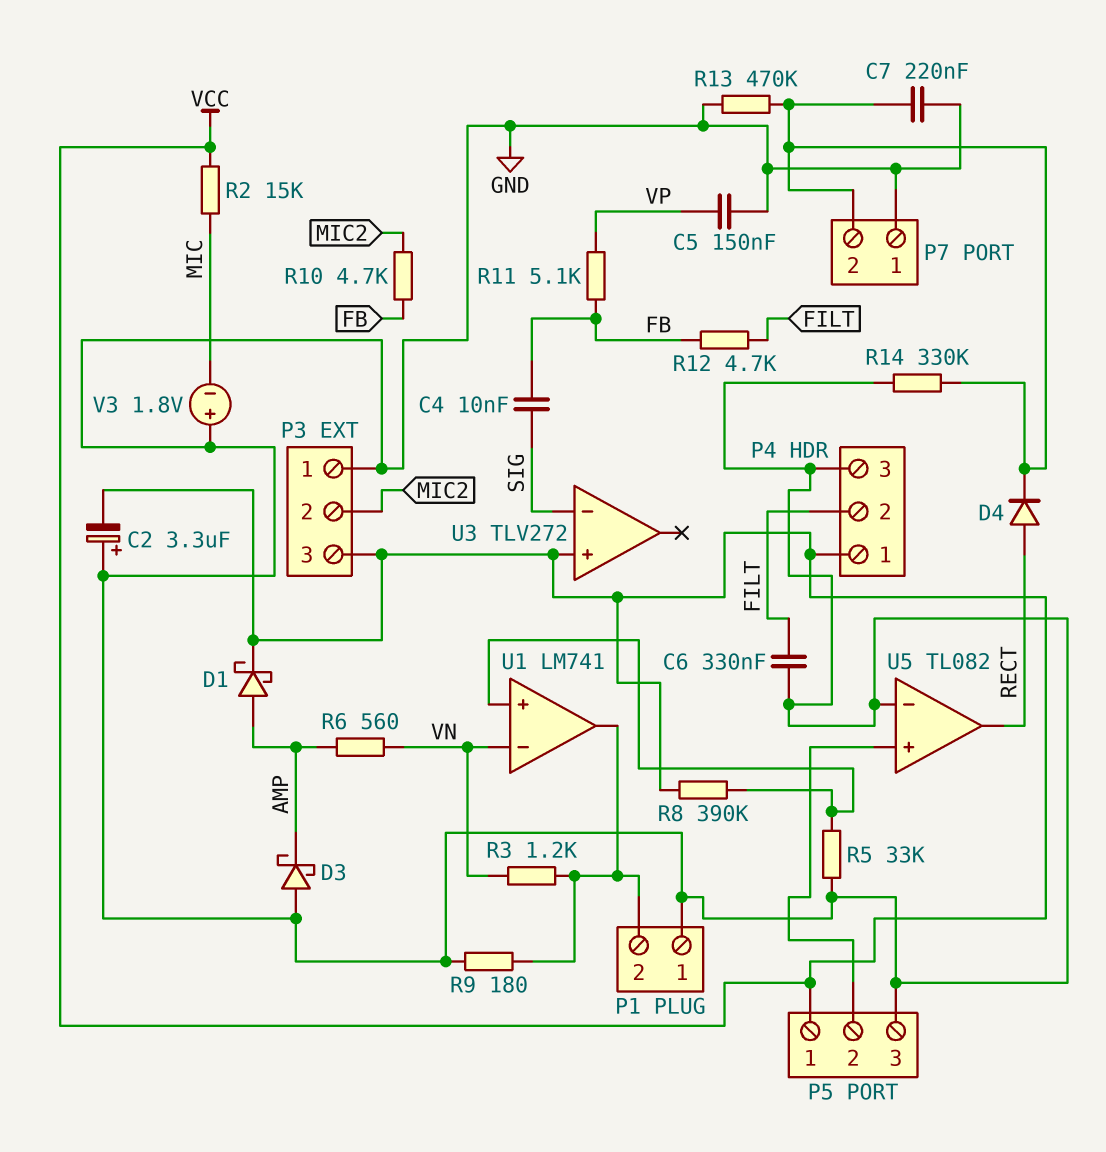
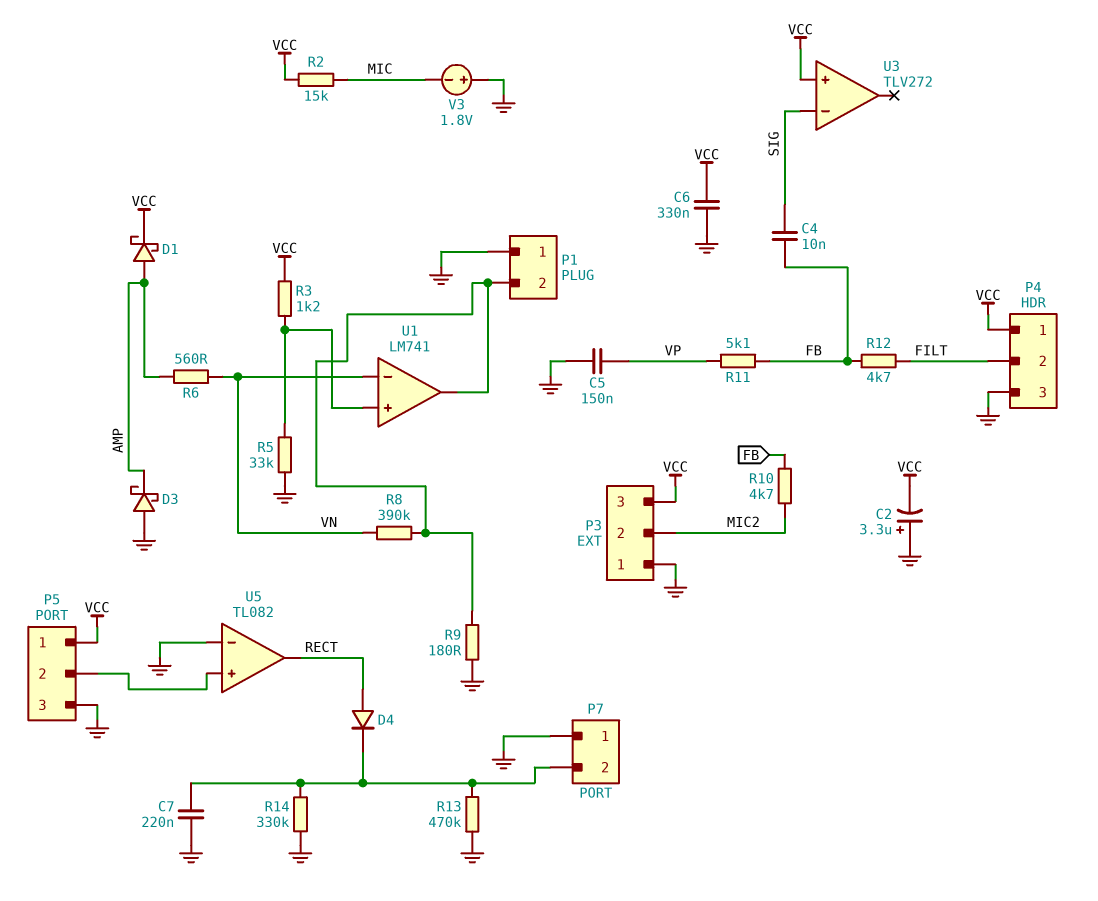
C6: 330nF (FILT, GND) -> 330nF (GND, VCC)
R3: 1.2k (P1/2, VN) -> 1.2k (U1/in+, VCC)
R8: 390k (U1/in+, VCC) -> 390k (P1/2, VN)

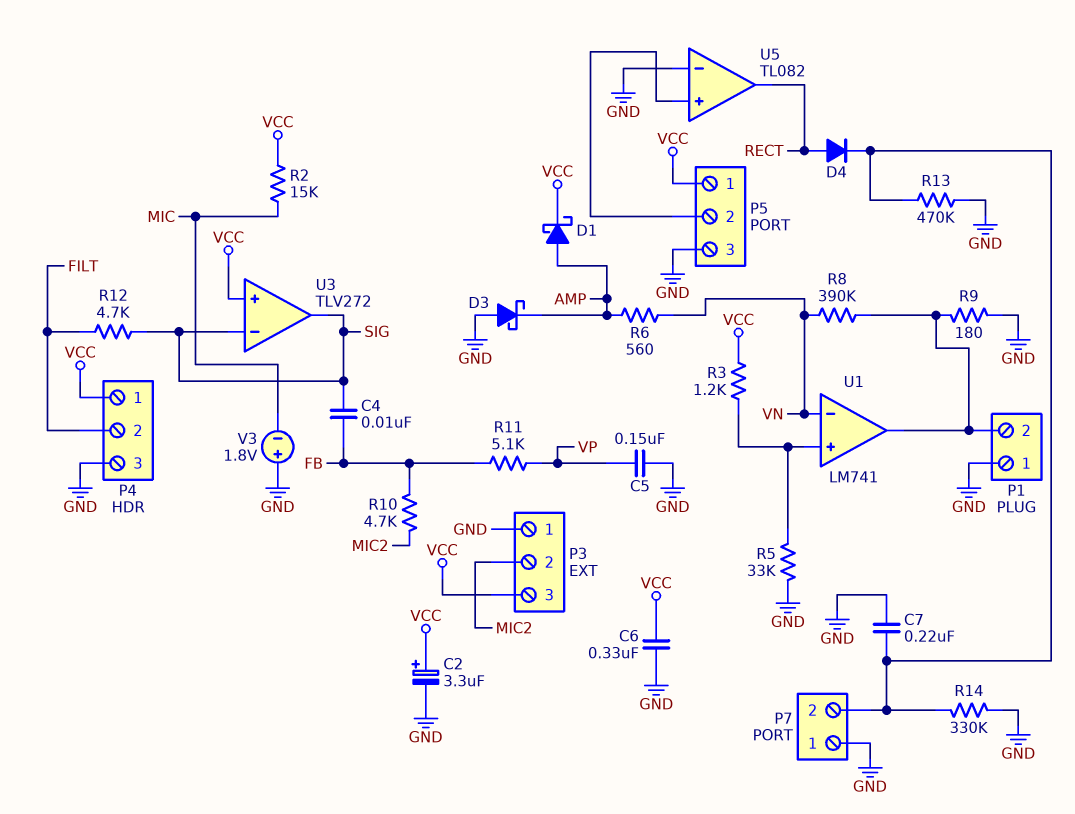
C2: 3.3uF (plus GND, minus VCC) -> 3.3uF (plus VCC, minus GND)
R12: 4.7k (FB, FILT) -> 4.7k (FILT, SIG)
U3 pin out: none -> SIG

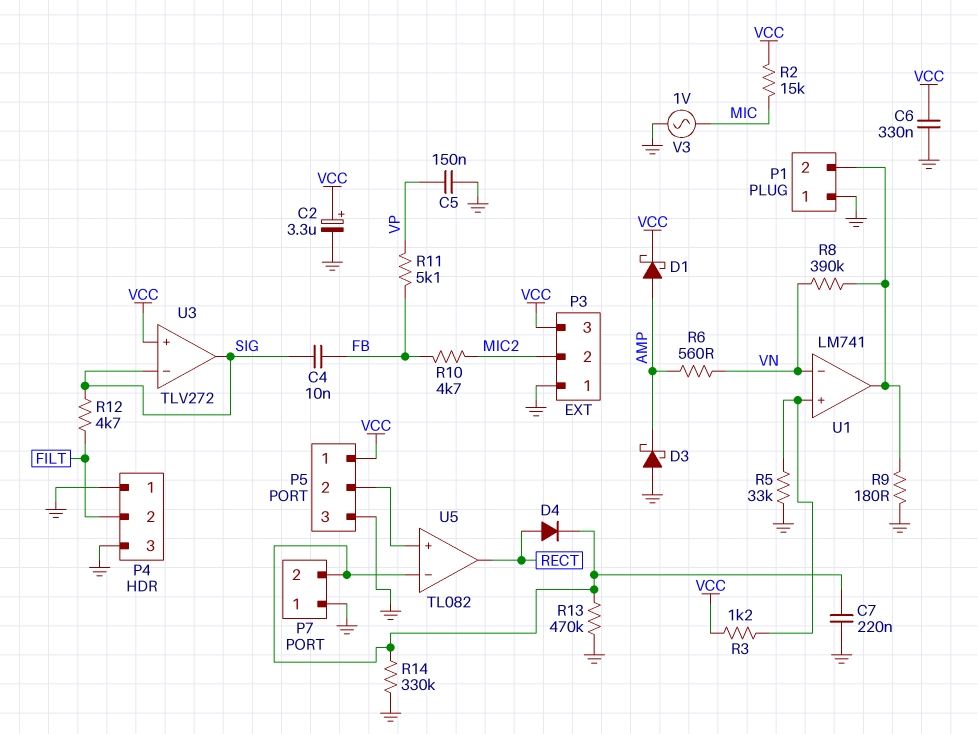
P4 pin 1: VCC -> GND
U5 pin in-: GND -> P7/2
V3: 1.8V (plus GND, minus MIC) -> AC 1V (GND, MIC)

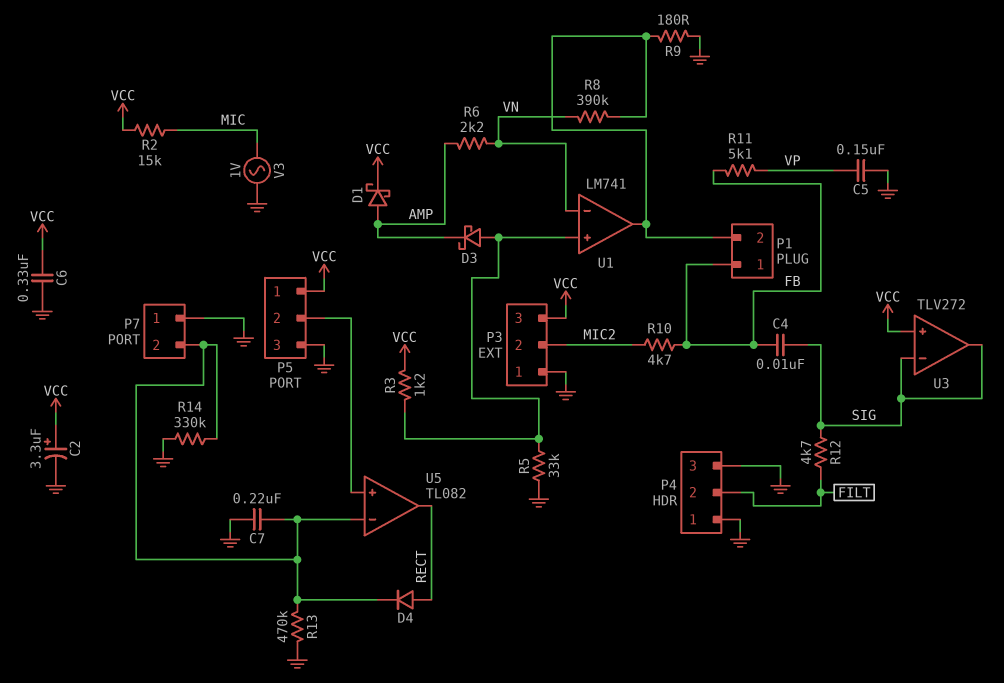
D3: schottky (A GND, K AMP) -> schottky (A U1/in+, K AMP)
P1 pin 1: GND -> FB
R6: 560 (AMP, VN) -> 2.2k (AMP, VN)

